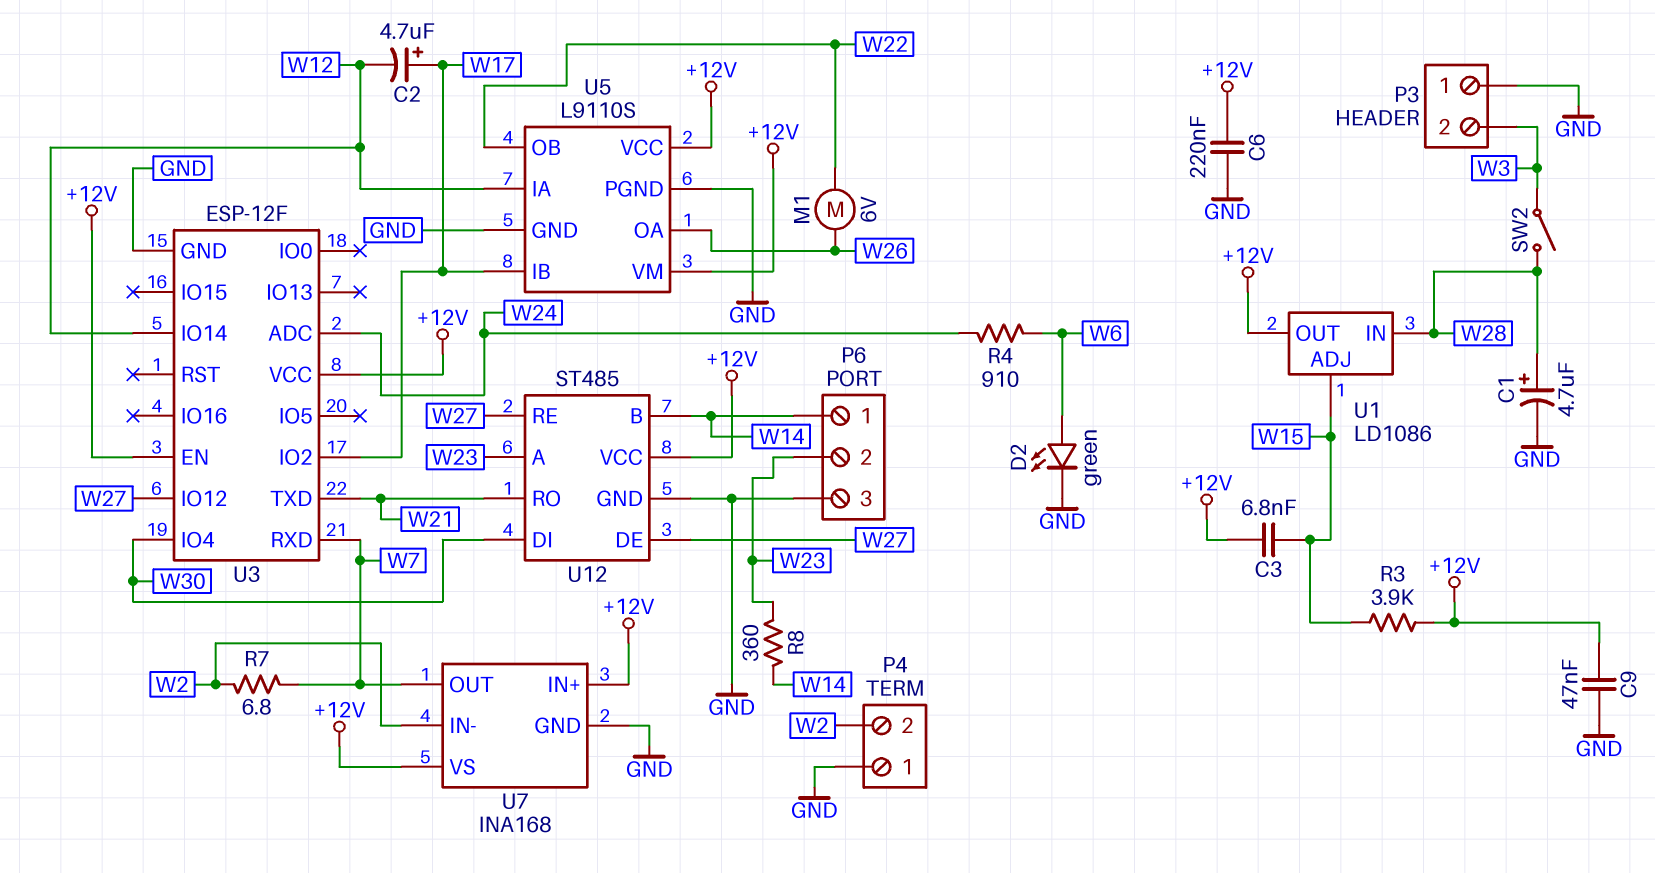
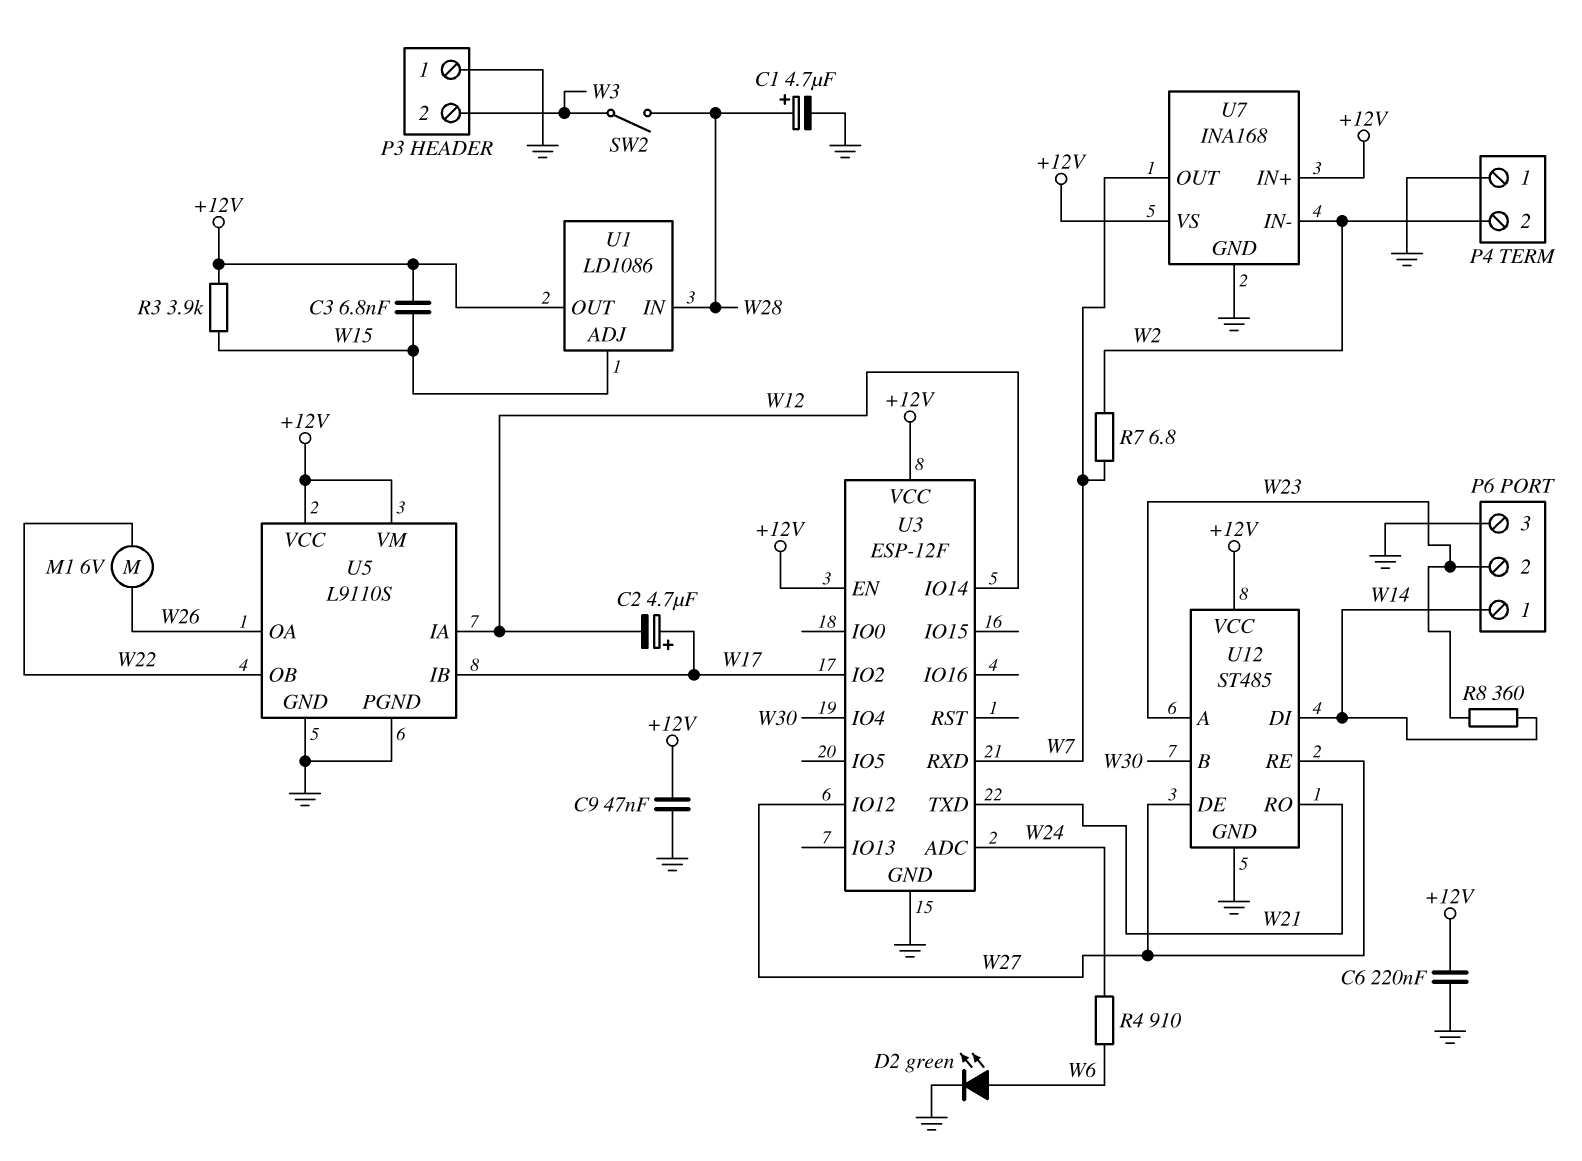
U12 pin B: W14 -> W30
U12 pin DI: W30 -> W14

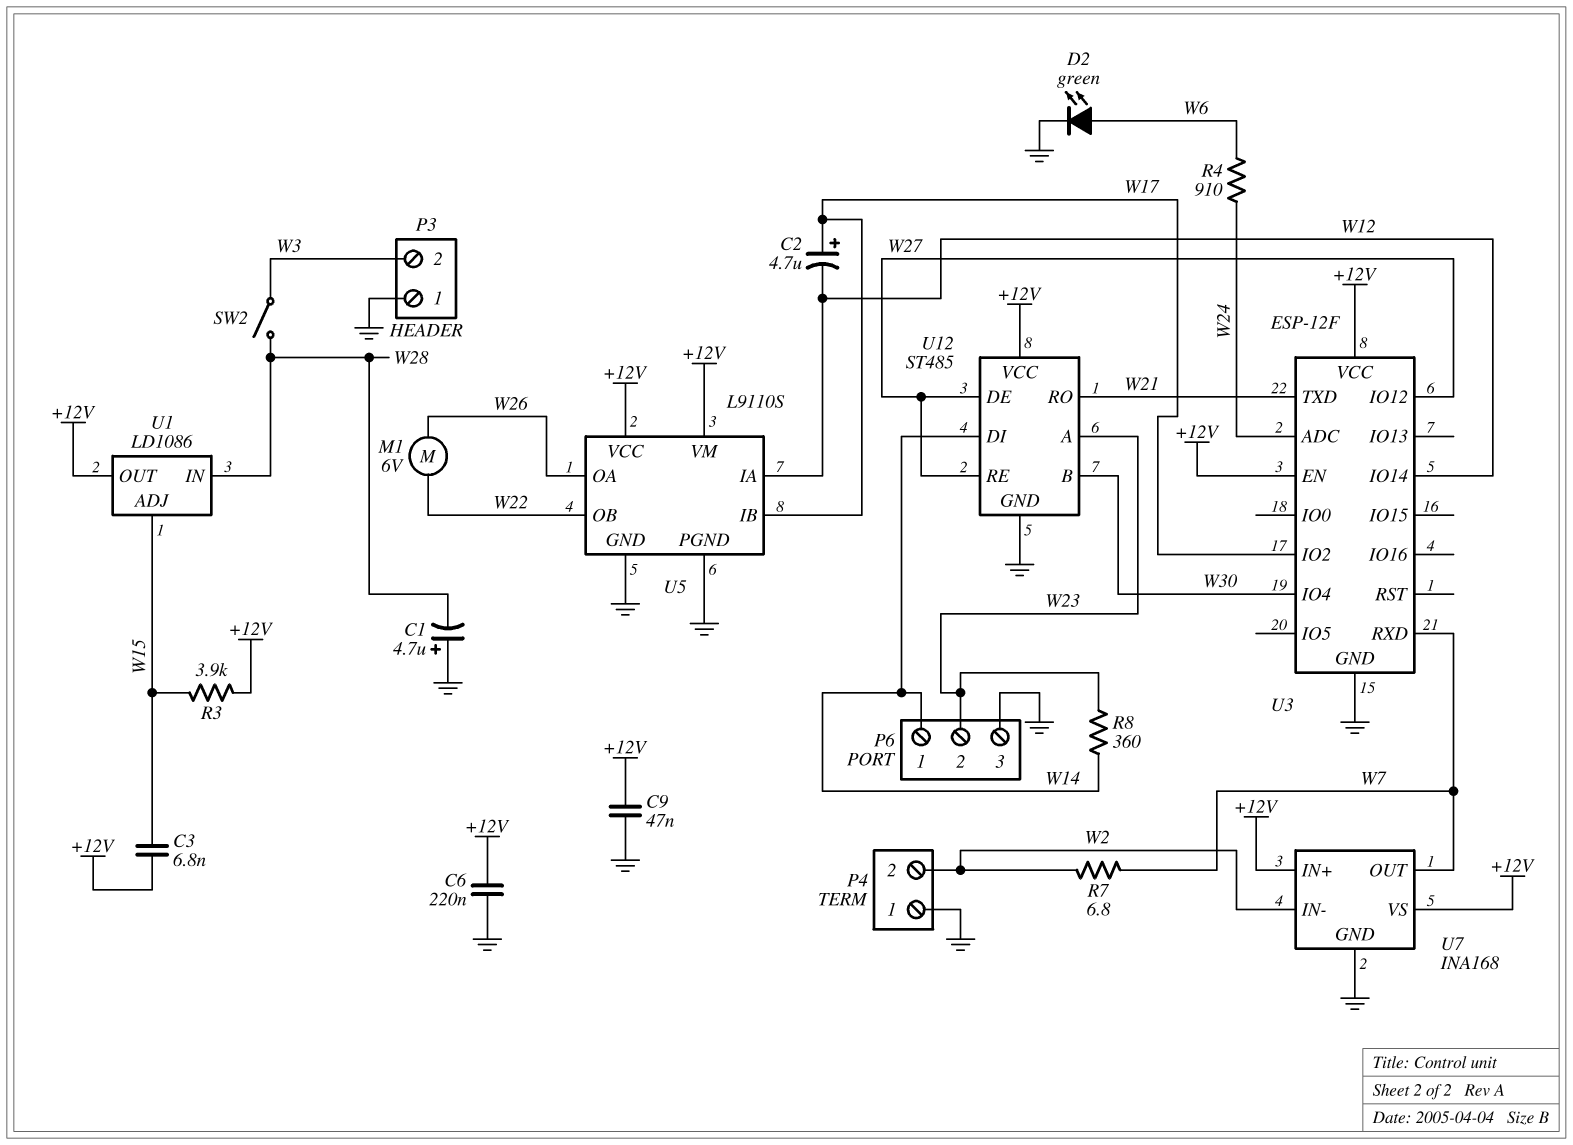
C1: 4.7uF (plus W28, minus GND) -> 4.7uF (plus GND, minus W28)

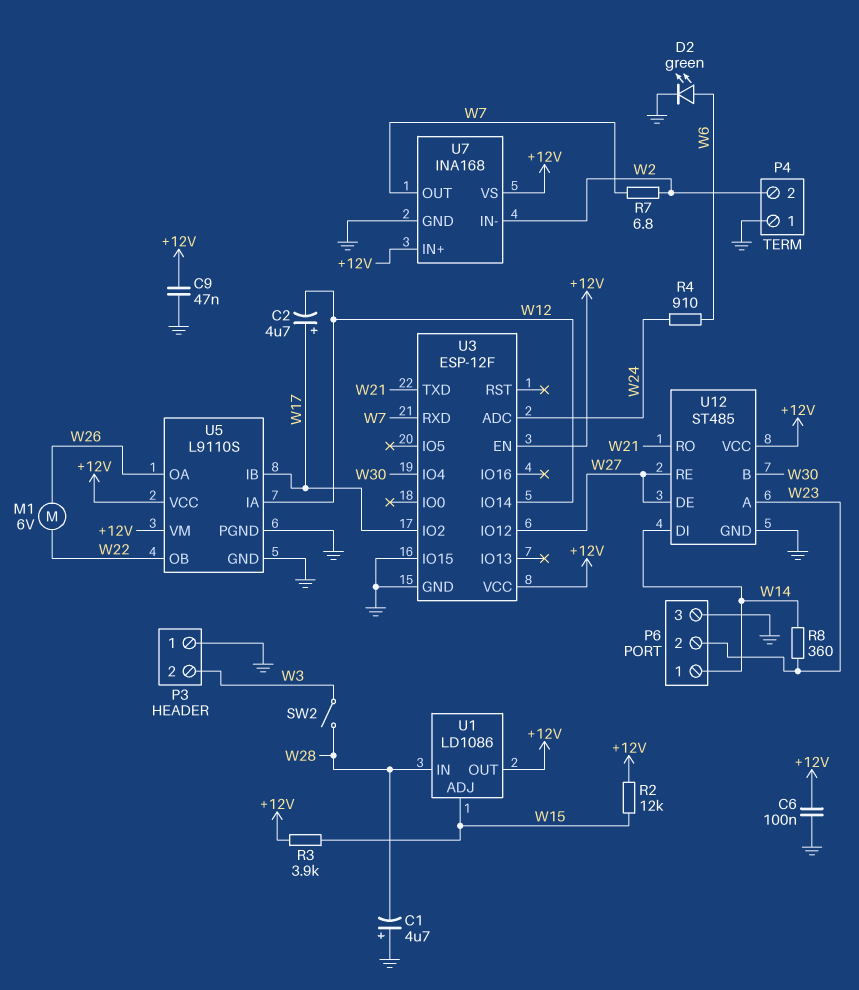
C3: 6.8nF (+12V, W15) -> none
C6: 220nF (+12V, GND) -> 100nF (+12V, GND)
R2: none -> 12k (+12V, W15)
U3 pin IO15: none -> GND

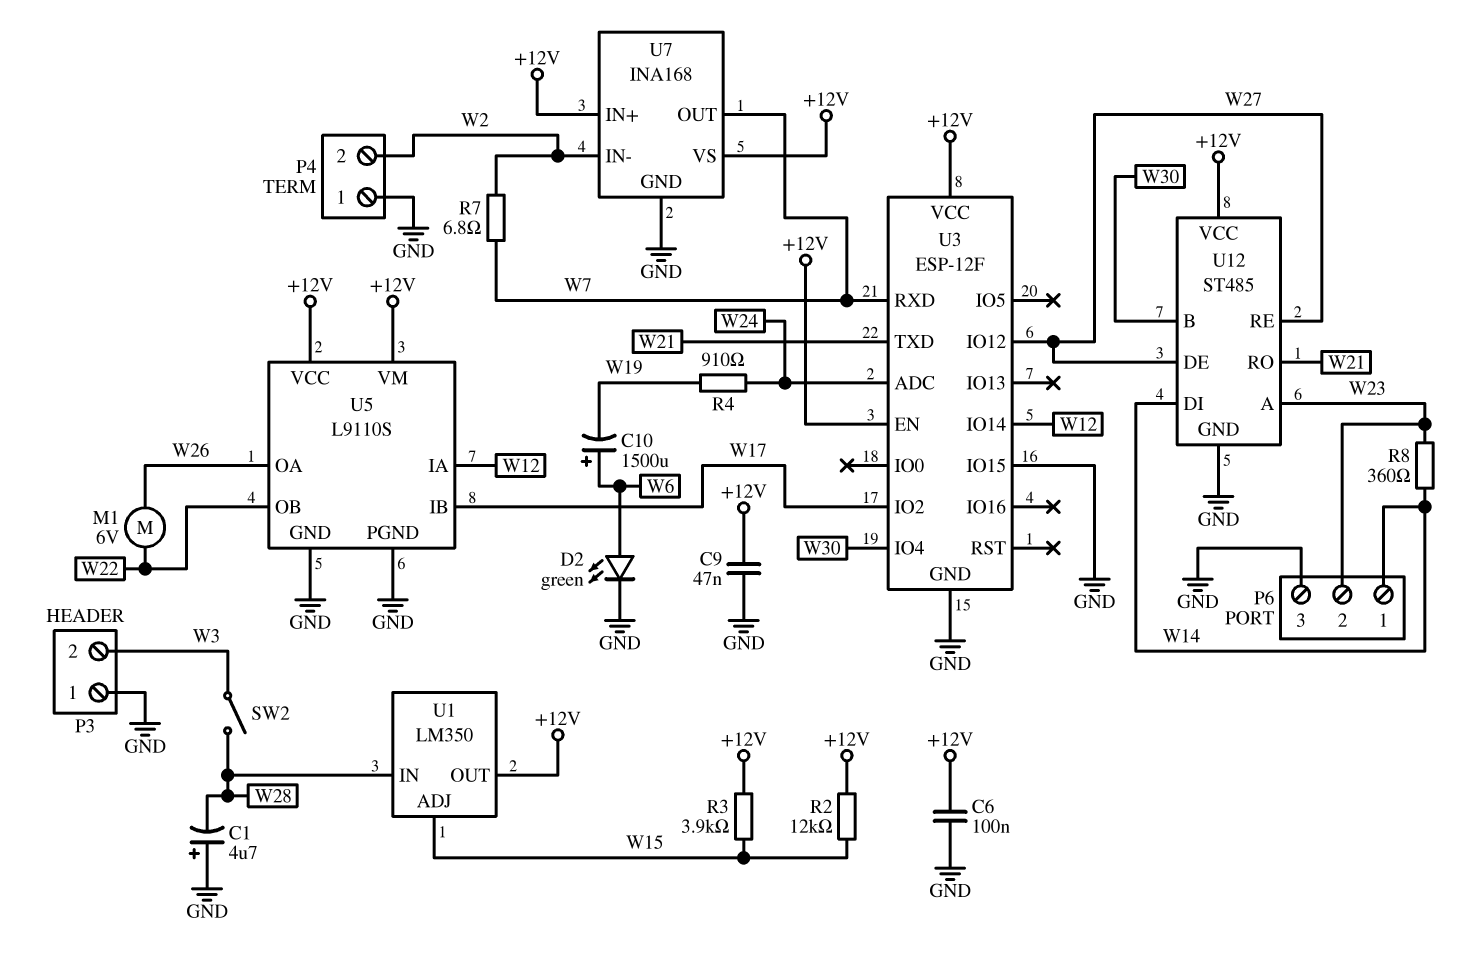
C2: 4.7uF (plus W17, minus W12) -> none
C10: none -> 1500uF (plus W6, minus W19)
R4: 910 (W6, W24) -> 910 (W19, W24)
U1: LD1086 -> LM350

